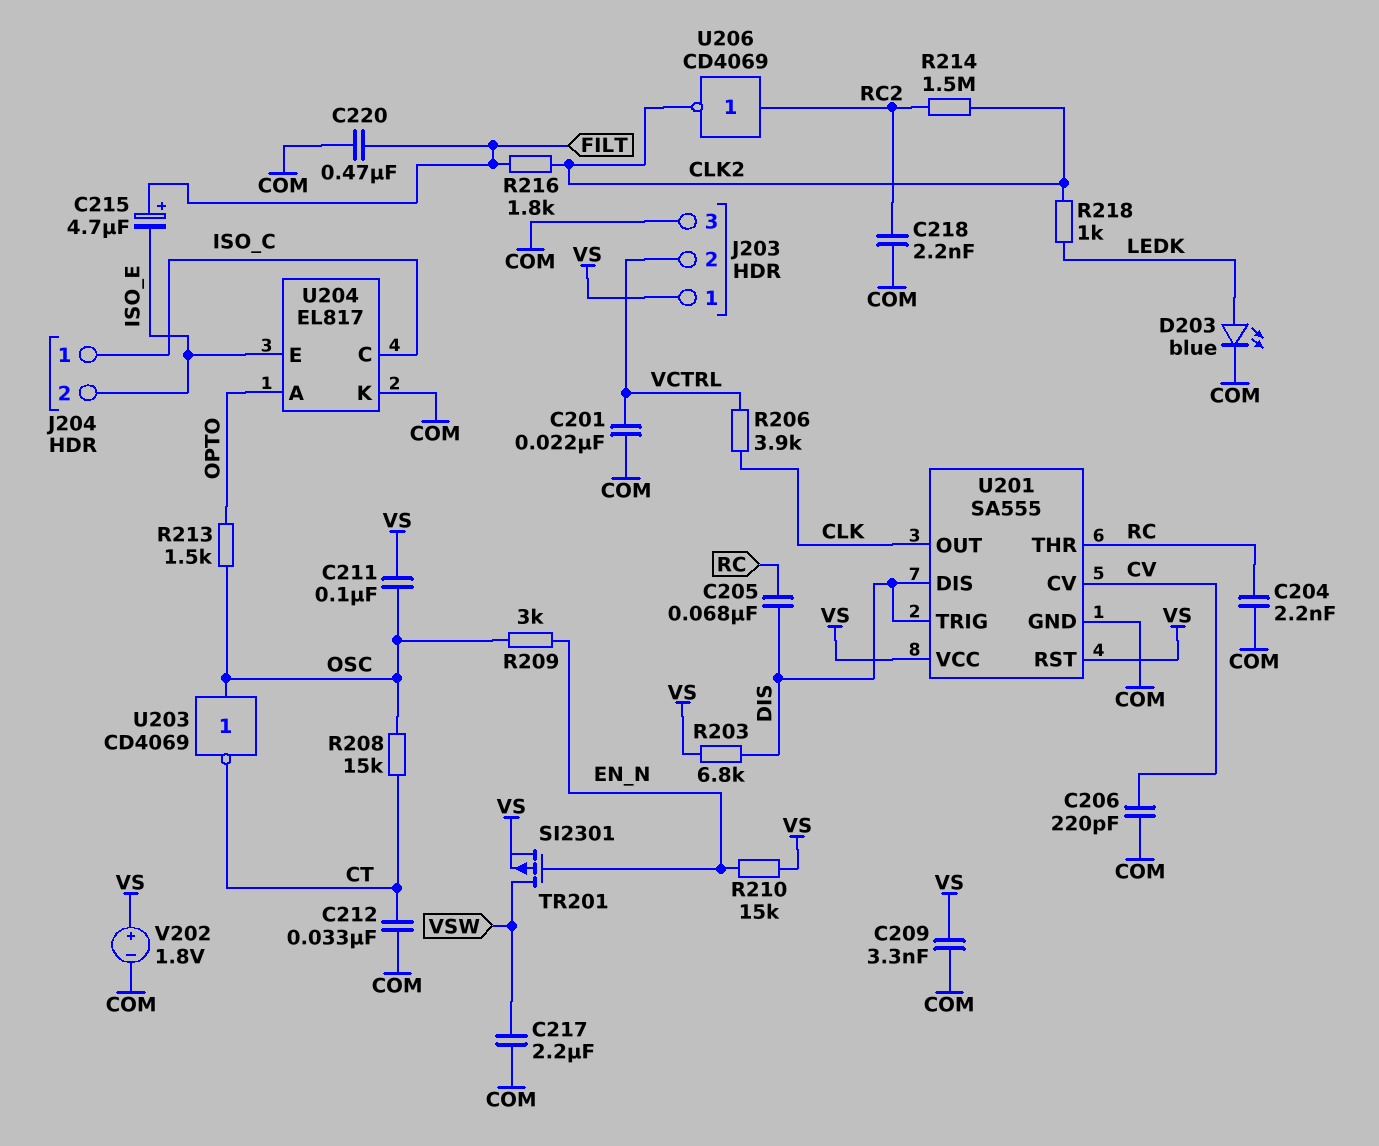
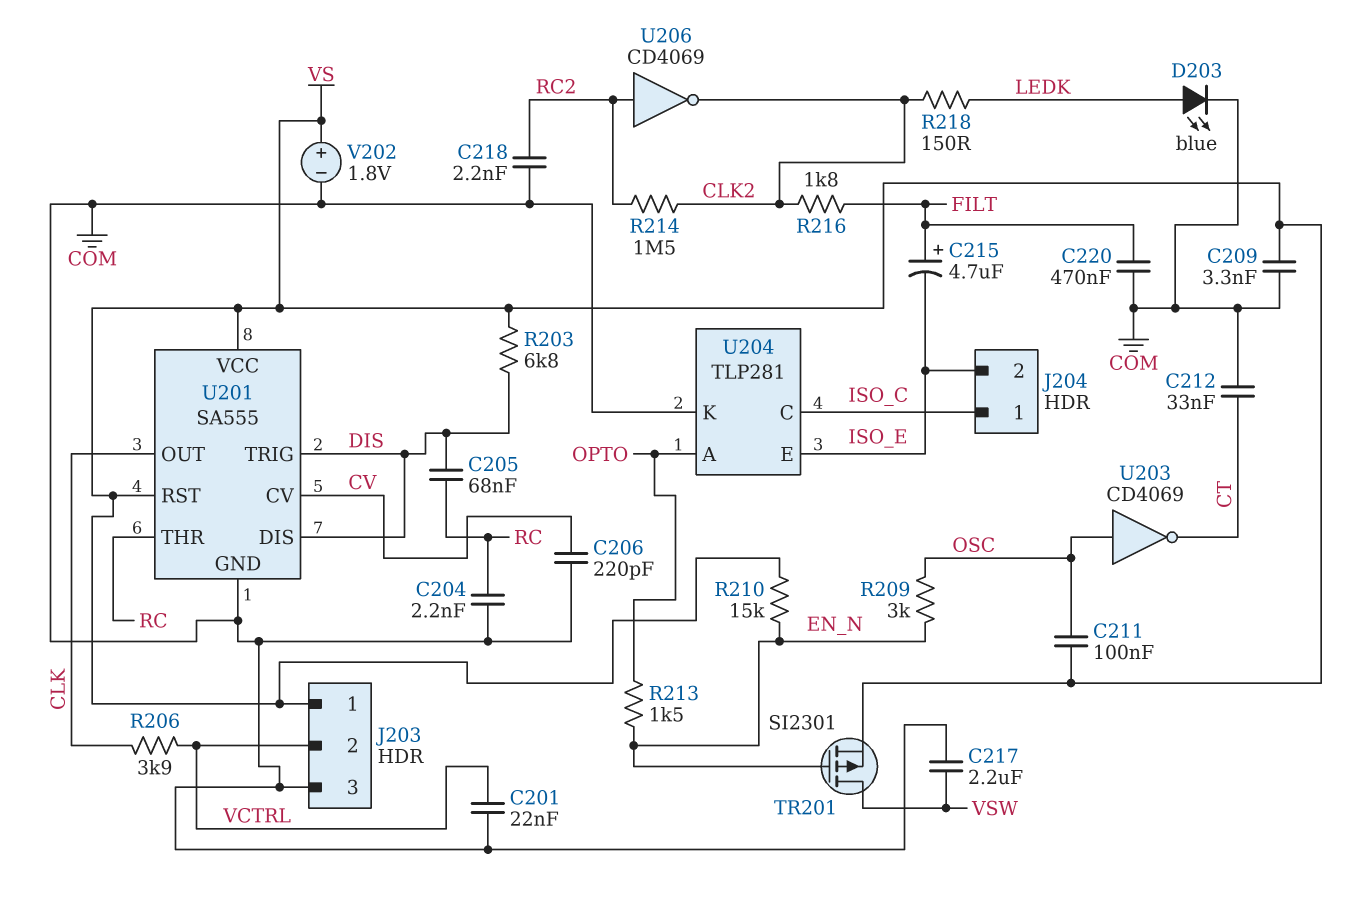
R208: 15k (CT, OSC) -> none
R213: 1.5k (OPTO, OSC) -> 1.5k (EN_N, OPTO)
R218: 1k (CLK2, LEDK) -> 150 (CLK2, LEDK)
U204: EL817 -> TLP281

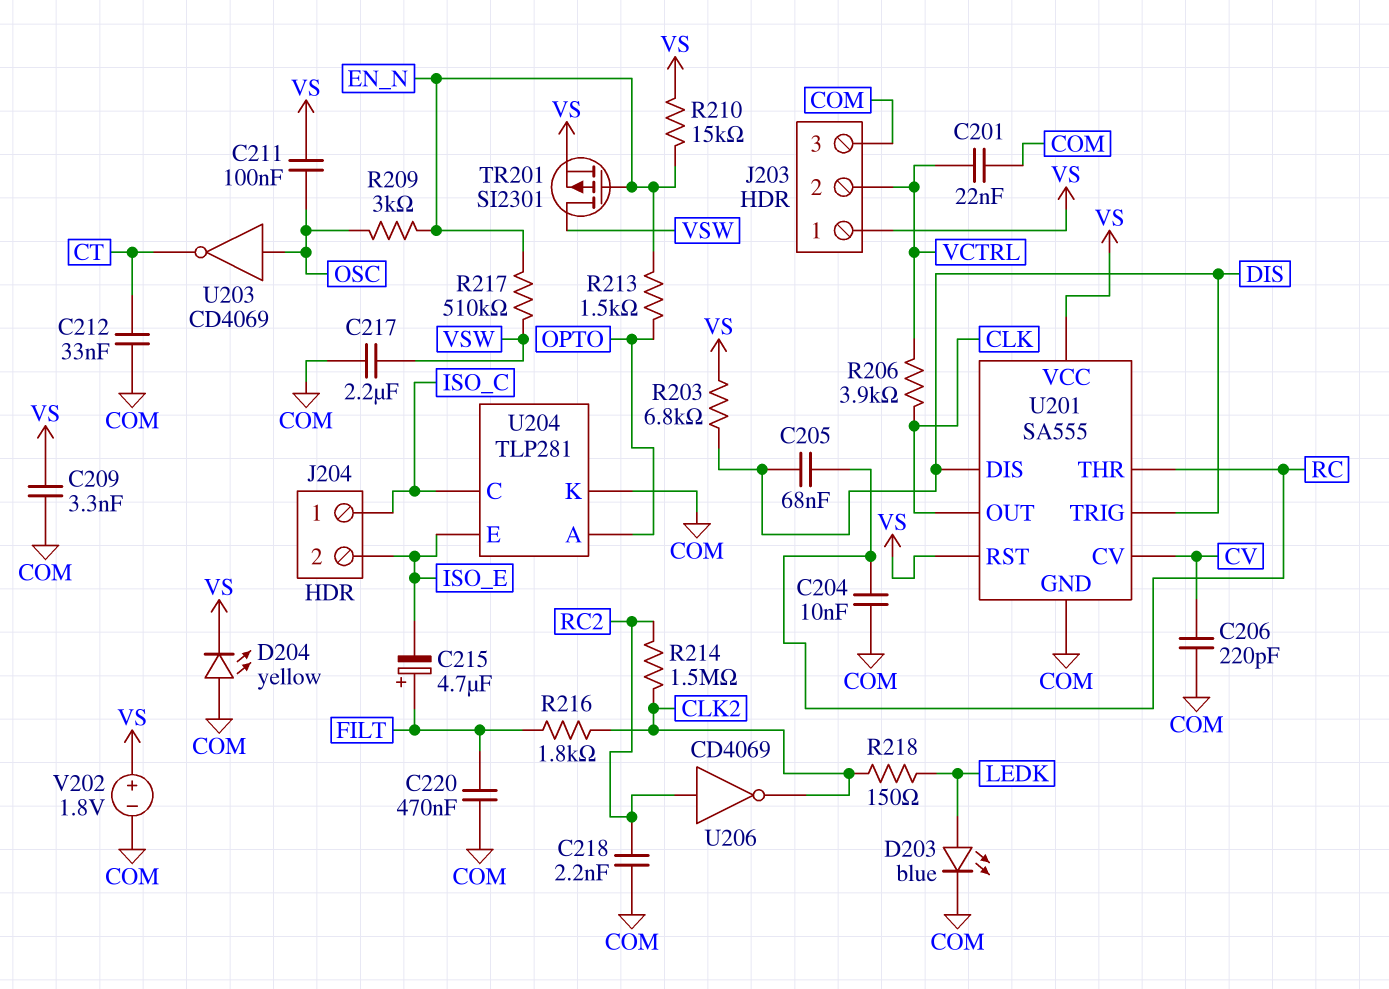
C204: 2.2nF (COM, RC) -> 10nF (COM, RC)
D204: none -> LED yellow (A COM, K VS)
R217: none -> 510k (EN_N, VSW)

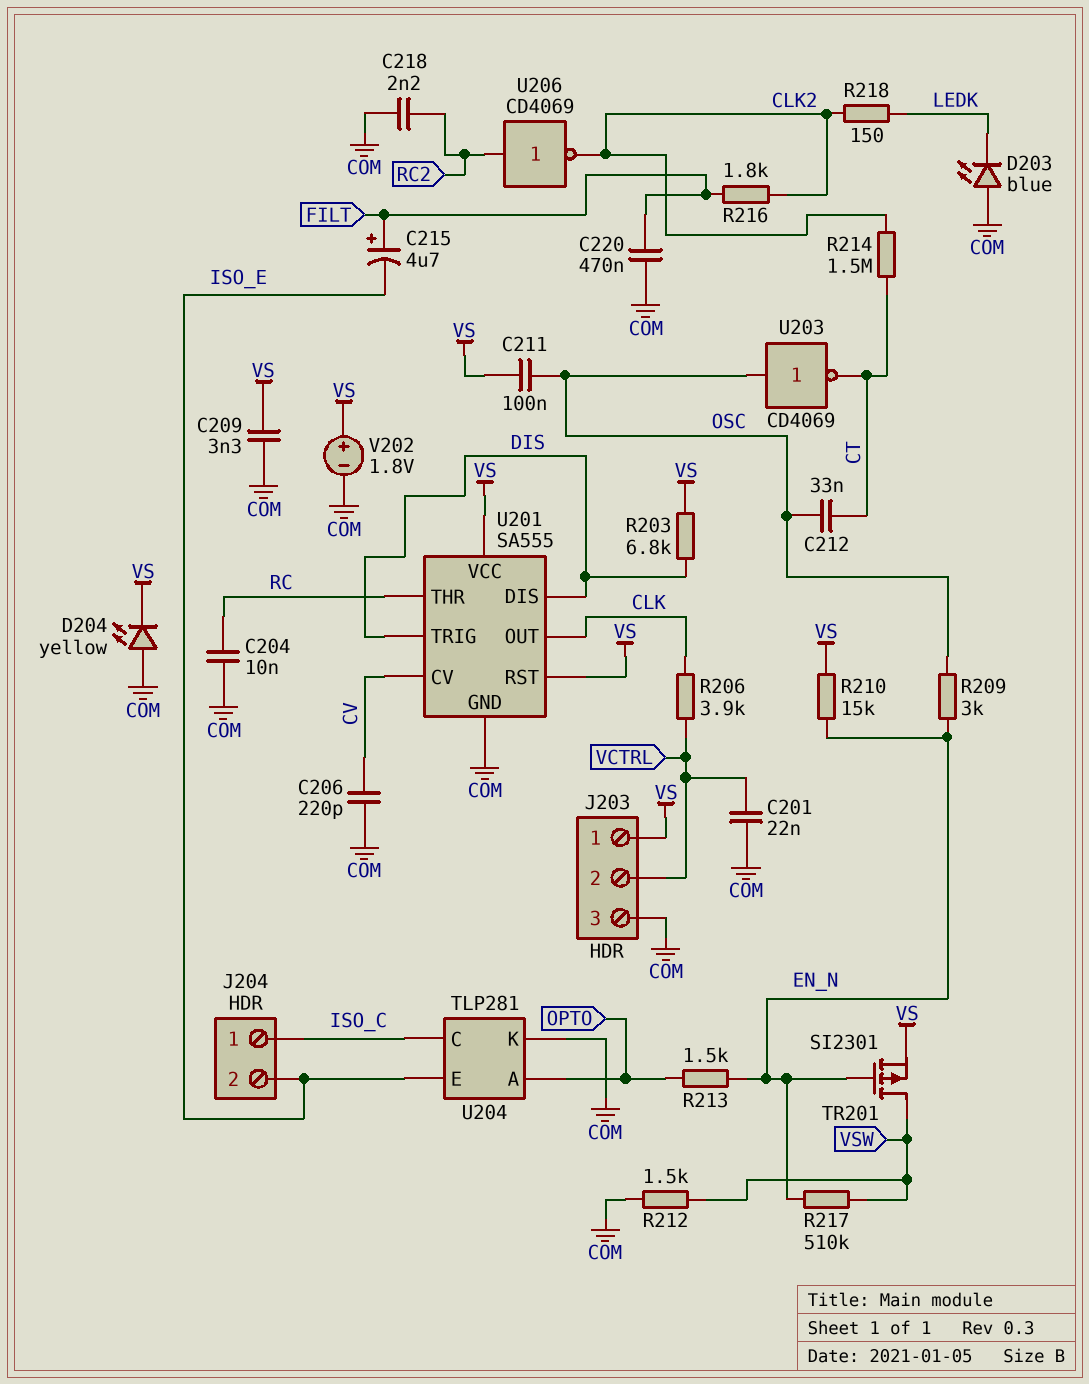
C205: 68nF (DIS, RC) -> none
C212: 33nF (COM, CT) -> 33nF (CT, OSC)
C217: 2.2uF (COM, VSW) -> none
D203: LED blue (A LEDK, K COM) -> LED blue (A COM, K LEDK)
R212: none -> 1.5k (COM, VSW)
R214: 1.5M (CLK2, RC2) -> 1.5M (CLK2, CT)

